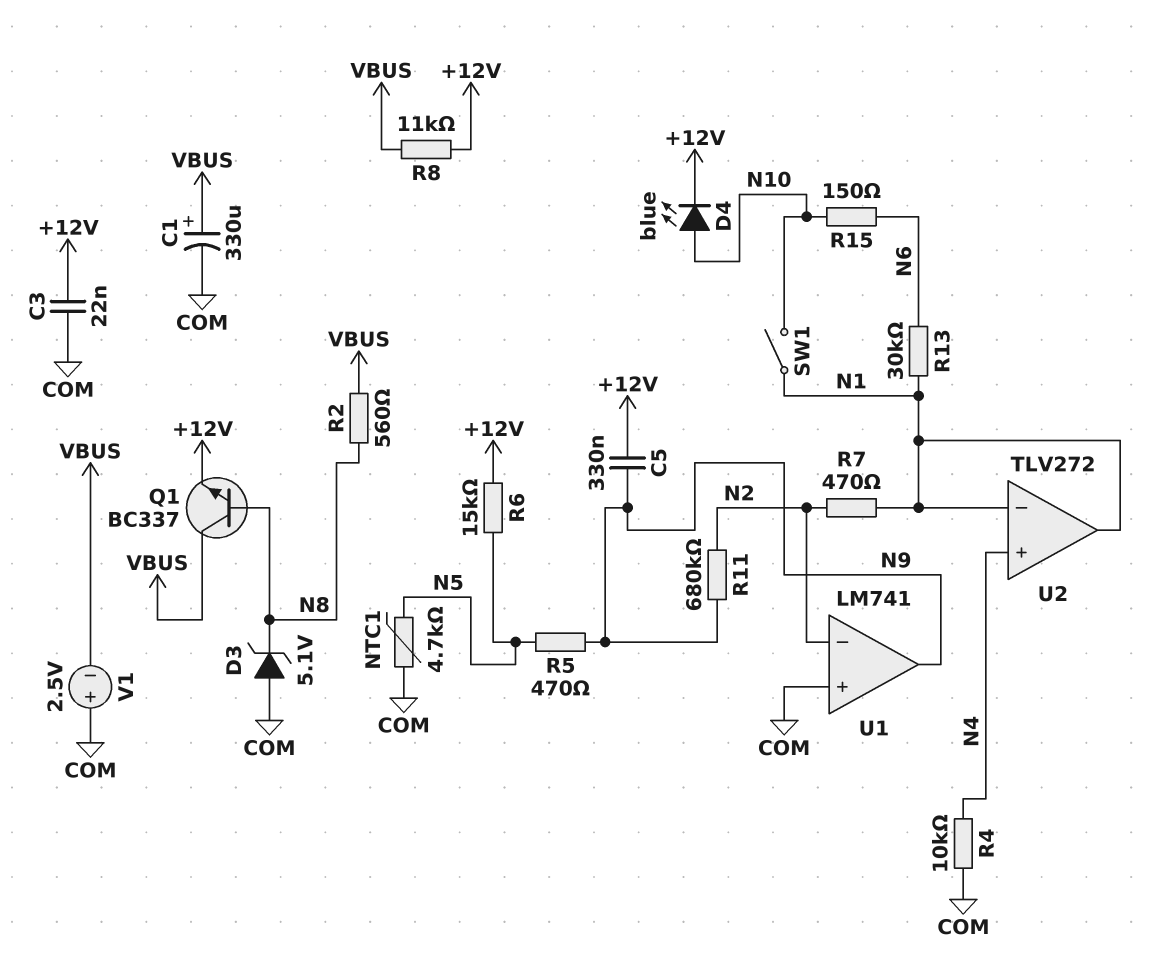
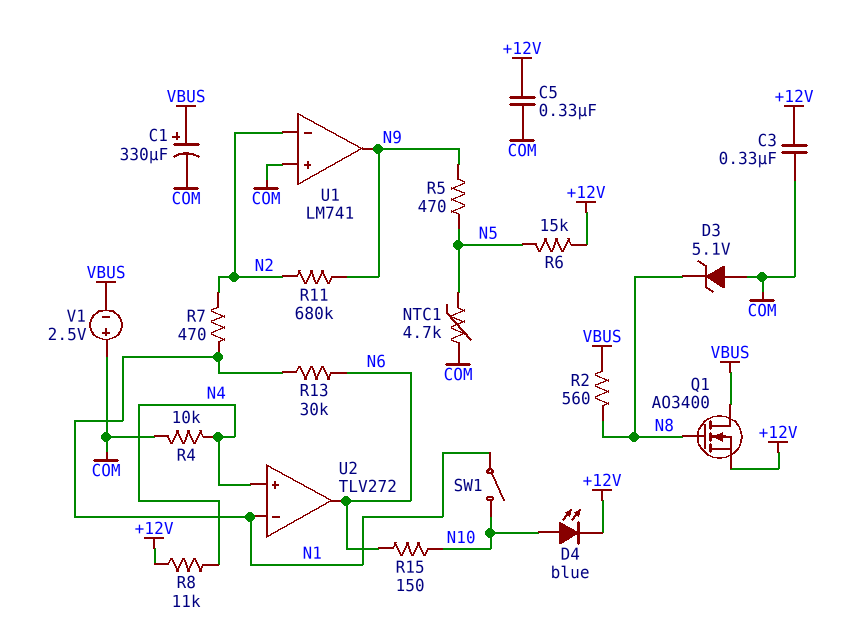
C3: 22nF (+12V, COM) -> 330nF (+12V, COM)
C5: 330nF (+12V, N9) -> 330nF (+12V, COM)
Q1: NPN BC337 (B N8, C VBUS, E +12V) -> NMOS AO3400 (G N8, D VBUS, S +12V)
R8: 11k (+12V, VBUS) -> 11k (+12V, N4)
U2 pin out: N1 -> N6

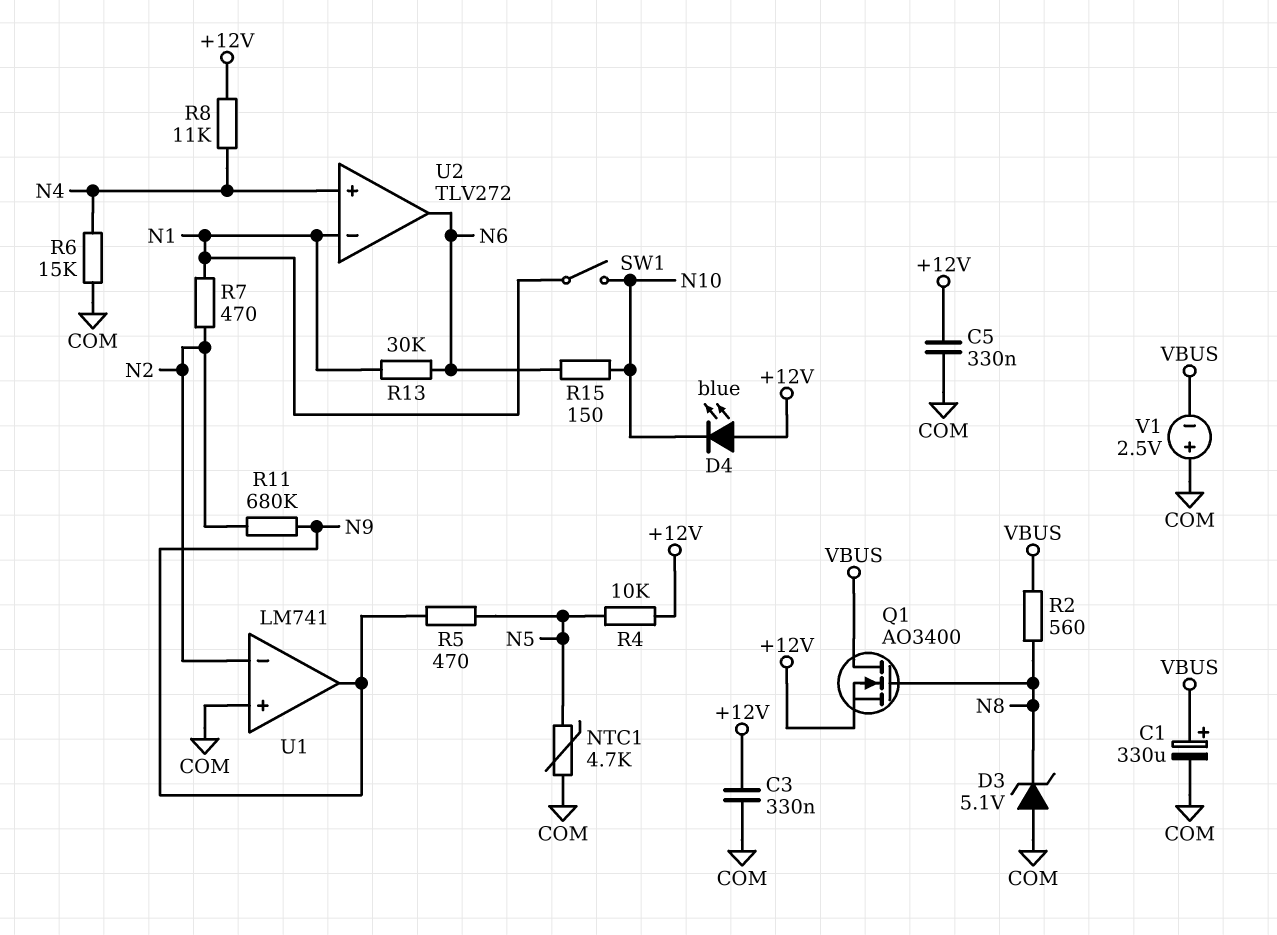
D4: LED blue (A N10, K +12V) -> LED blue (A +12V, K N10)
R4: 10k (COM, N4) -> 10k (+12V, N5)
R6: 15k (+12V, N5) -> 15k (COM, N4)

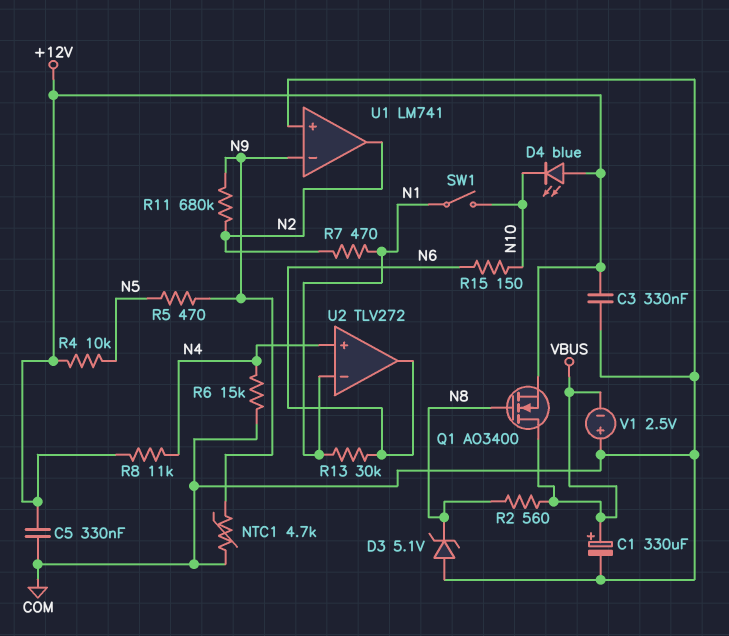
NTC1: 4.7k (COM, N5) -> 4.7k (COM, N9)
U1 pin in-: N2 -> N9
U1 pin out: N9 -> N2

